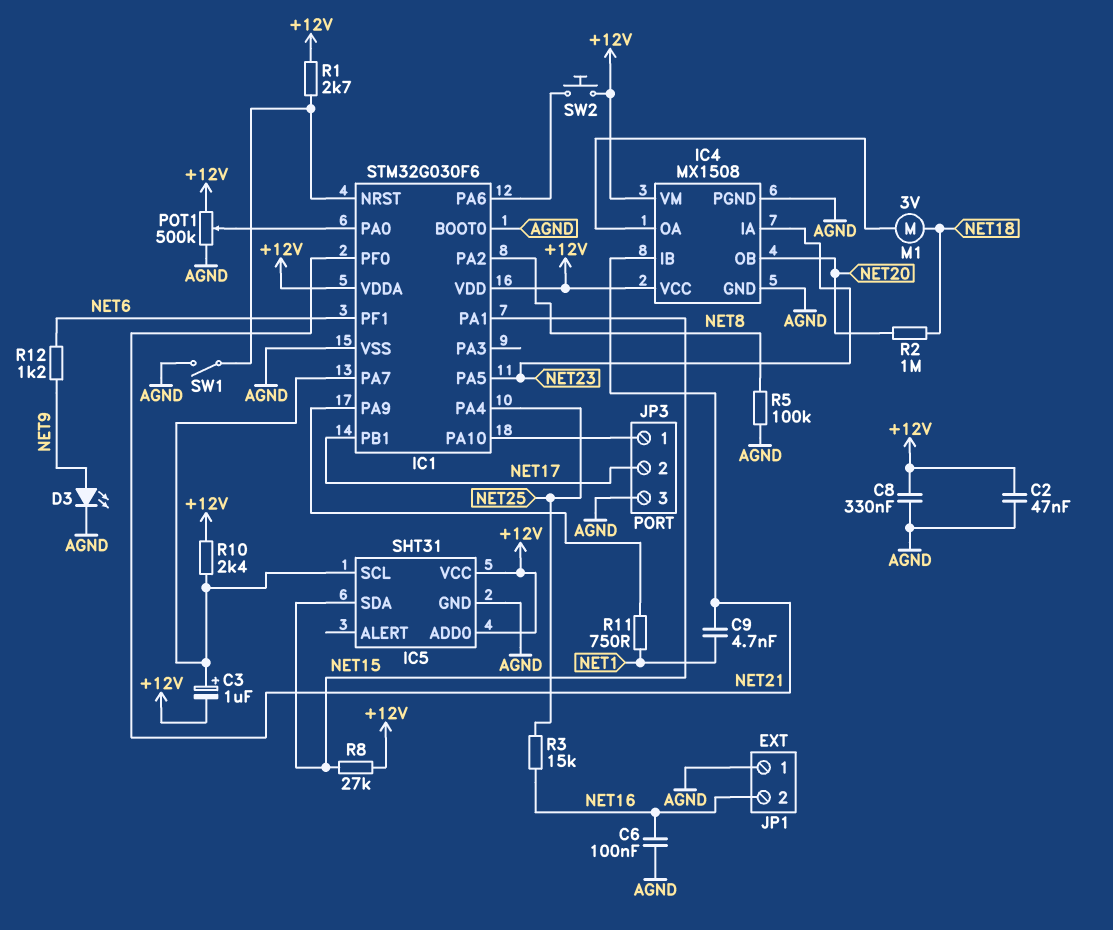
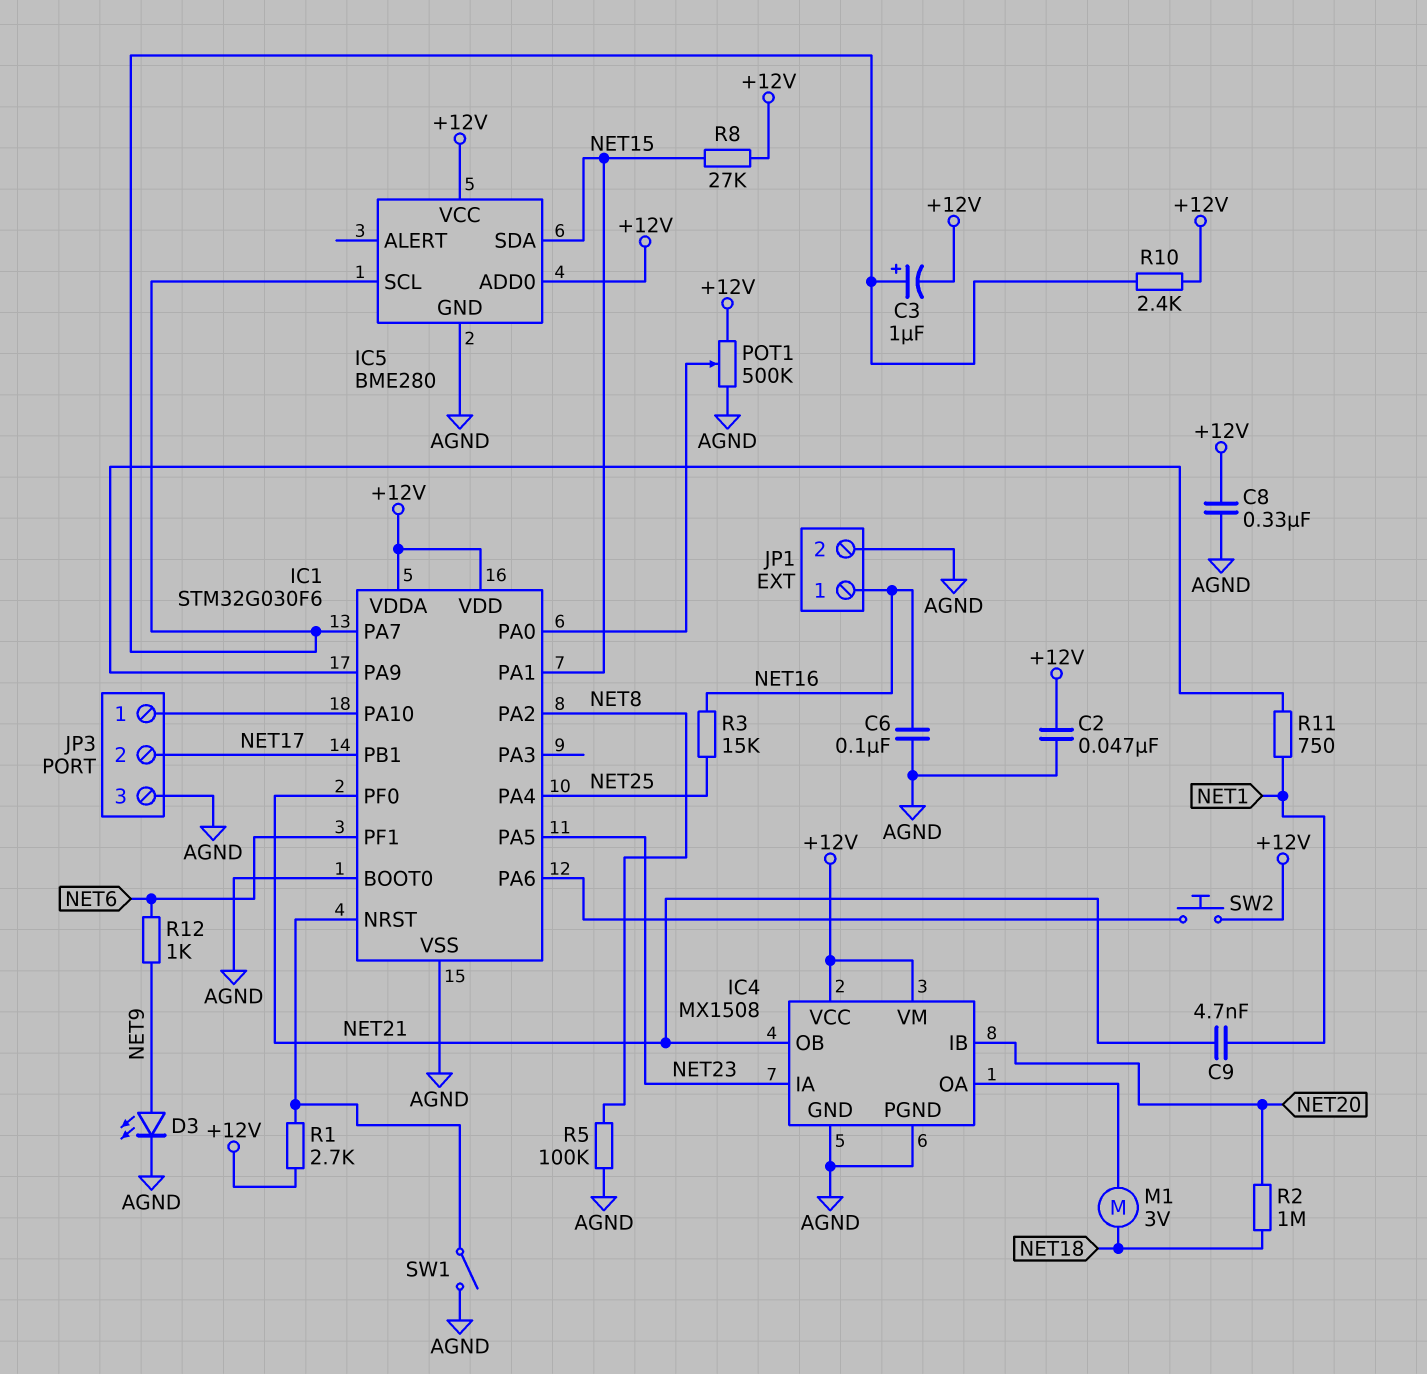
IC4 pin IB: NET21 -> NET20
IC4 pin OB: NET20 -> NET21
IC5: SHT31 -> BME280
JP1 pin 1: AGND -> NET16
JP1 pin 2: NET16 -> AGND
R12: 1.2k (NET6, NET9) -> 1k (NET6, NET9)

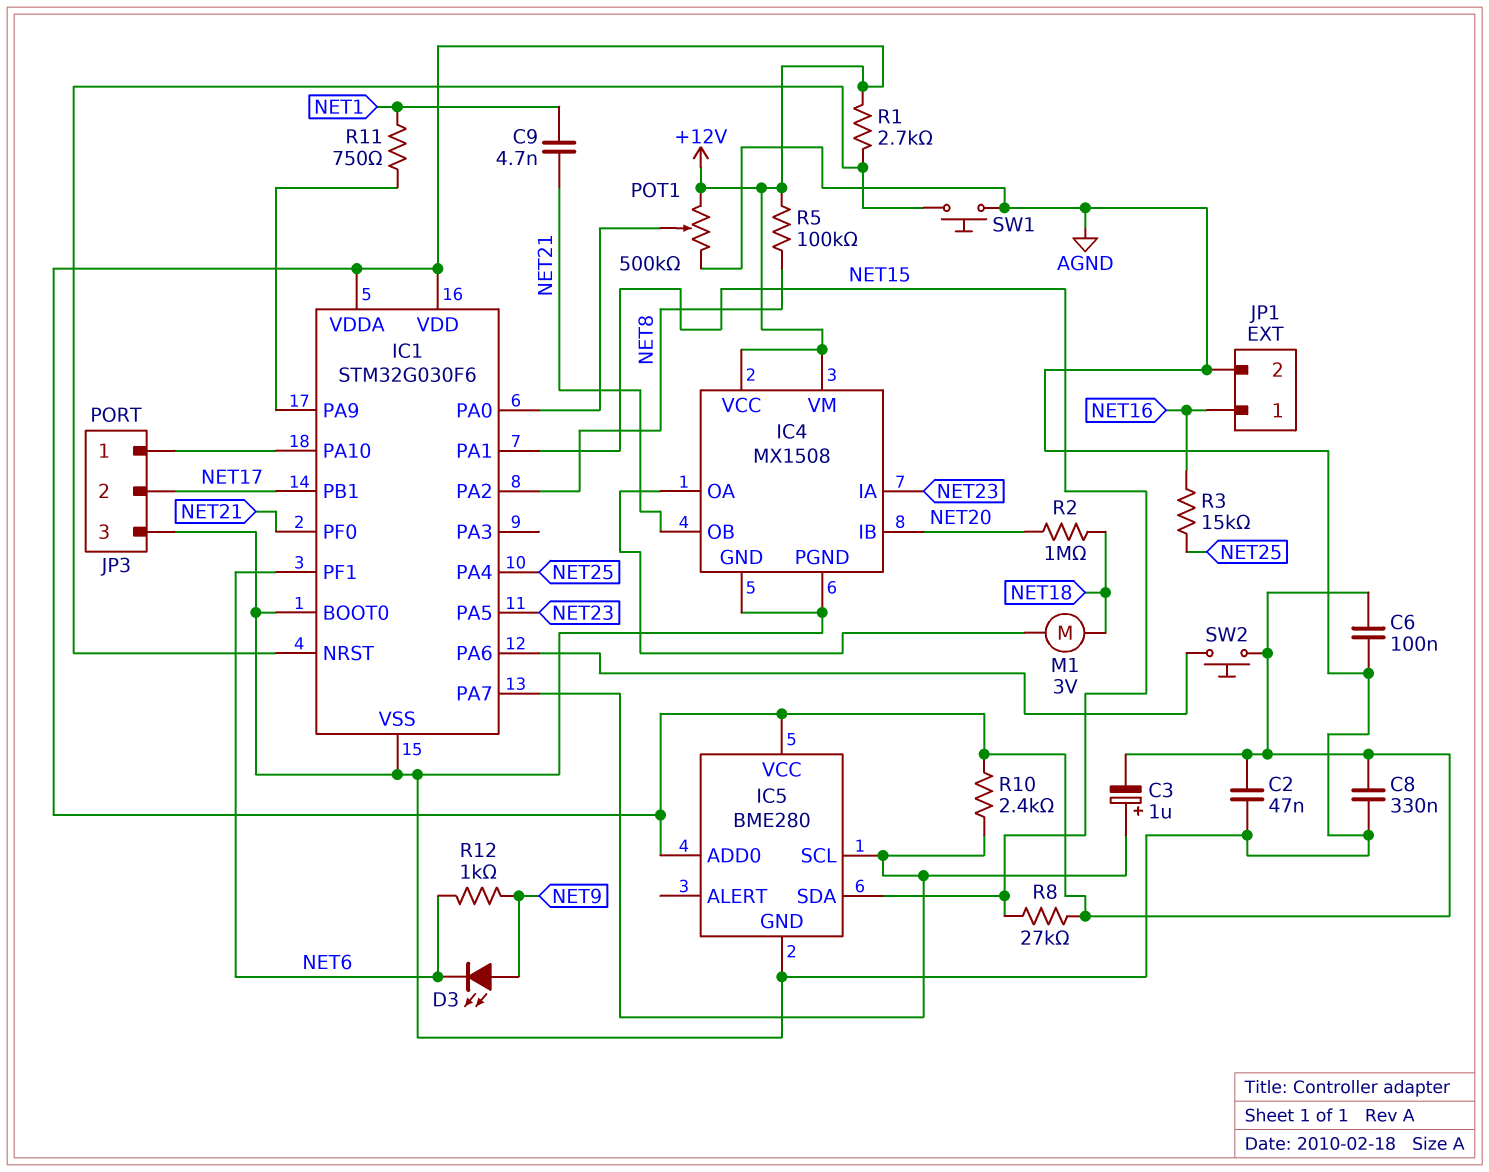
C6: 100nF (AGND, NET16) -> 100nF (+12V, AGND)
D3: LED (A NET9, K AGND) -> LED (A NET9, K NET6)
R5: 100k (AGND, NET8) -> 100k (+12V, NET8)
SW1: switch (AGND, IC1/NRST) -> button (AGND, IC1/NRST)

